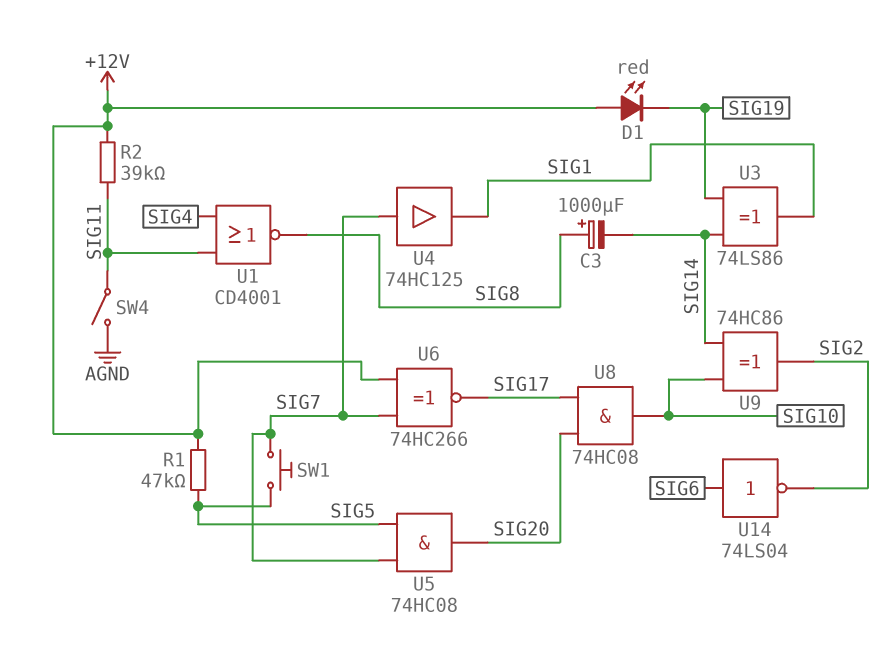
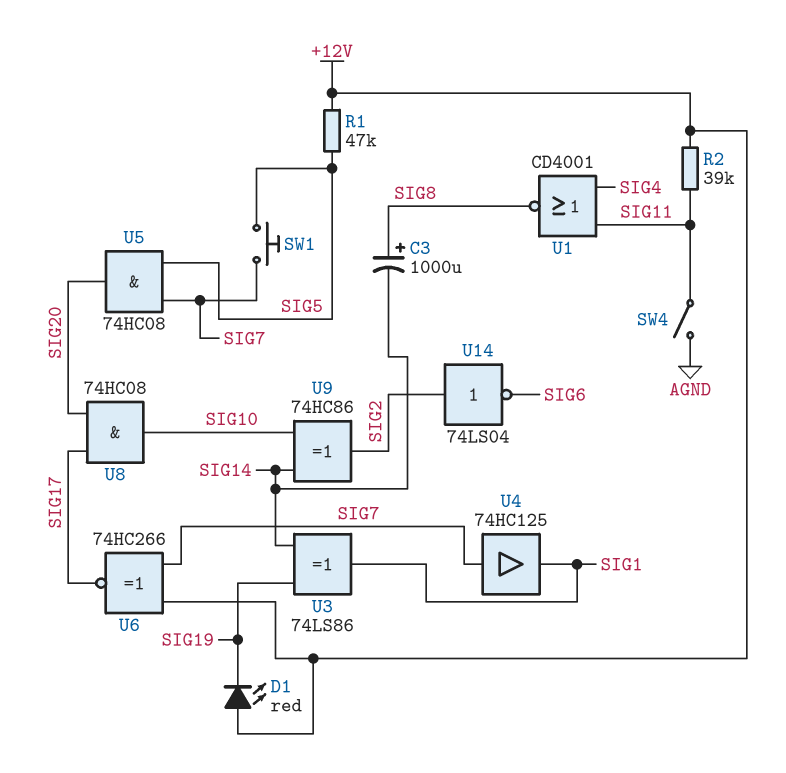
U14: NOT 74LS04 (in SIG6, out SIG2) -> NOT 74LS04 (in SIG2, out SIG6)

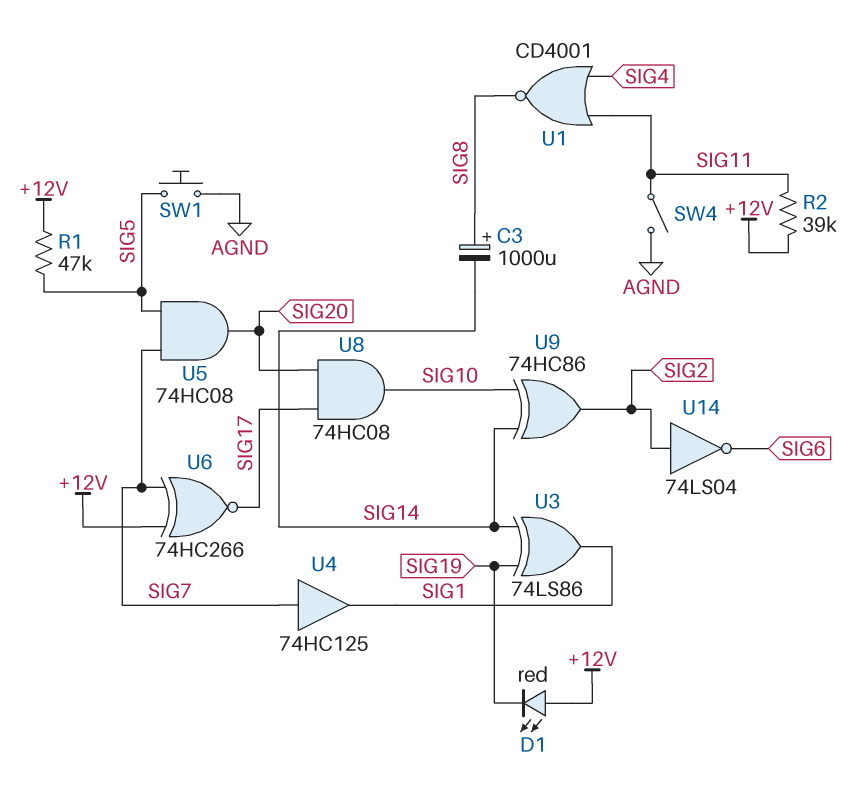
SW1: button (SIG5, SIG7) -> button (AGND, SIG5)

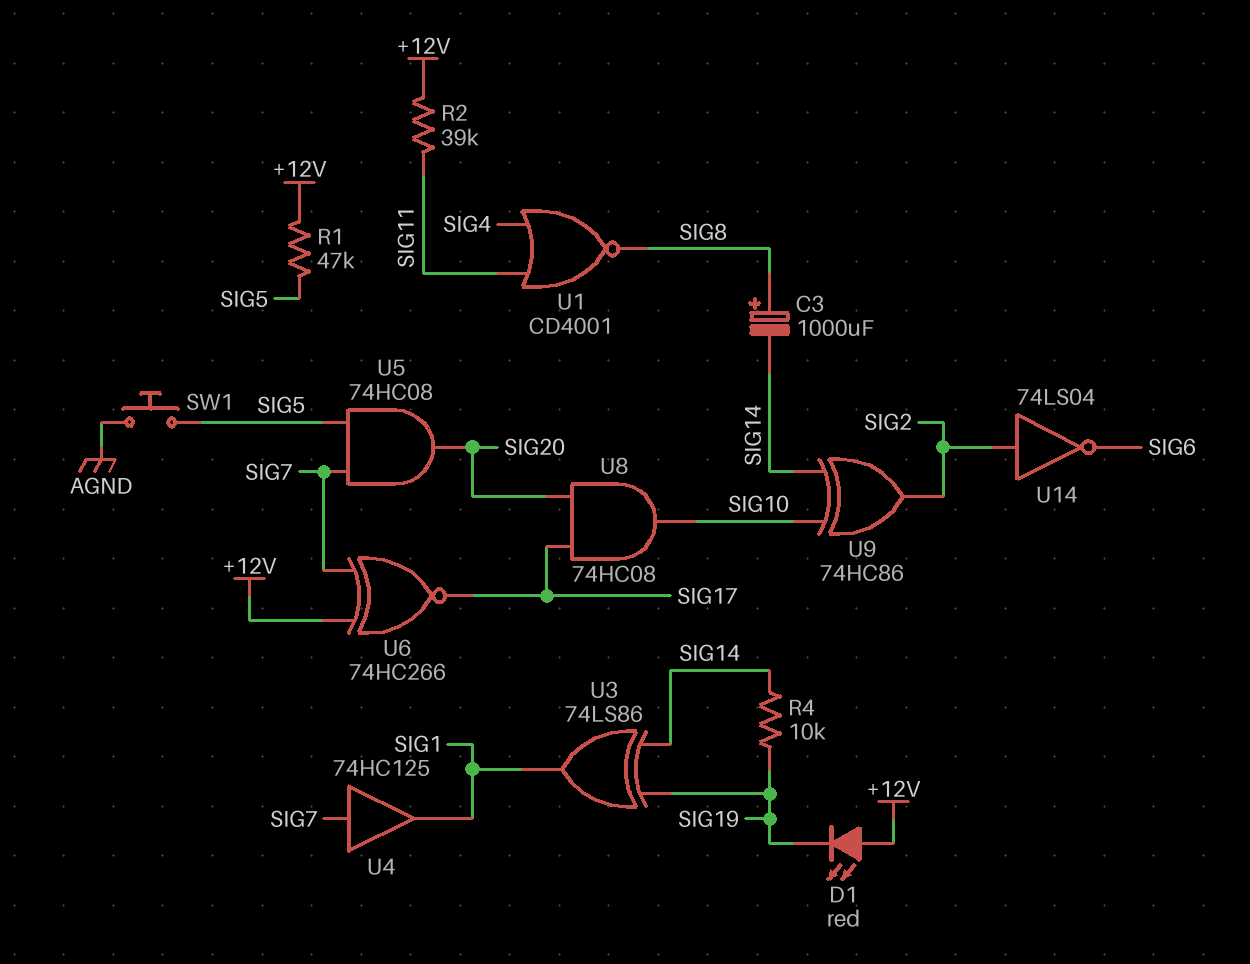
R4: none -> 10k (SIG14, SIG19)
SW4: switch (AGND, SIG11) -> none

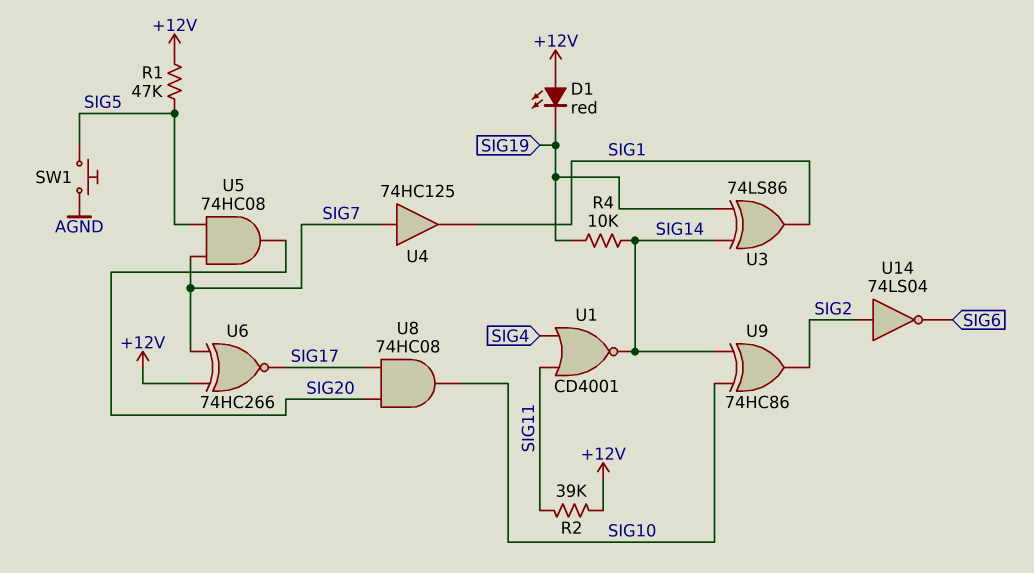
C3: 1000uF (plus SIG8, minus SIG14) -> none
U1: NOR CD4001 (in SIG4, in SIG11, out SIG8) -> NOR CD4001 (in SIG4, in SIG11, out SIG14)

